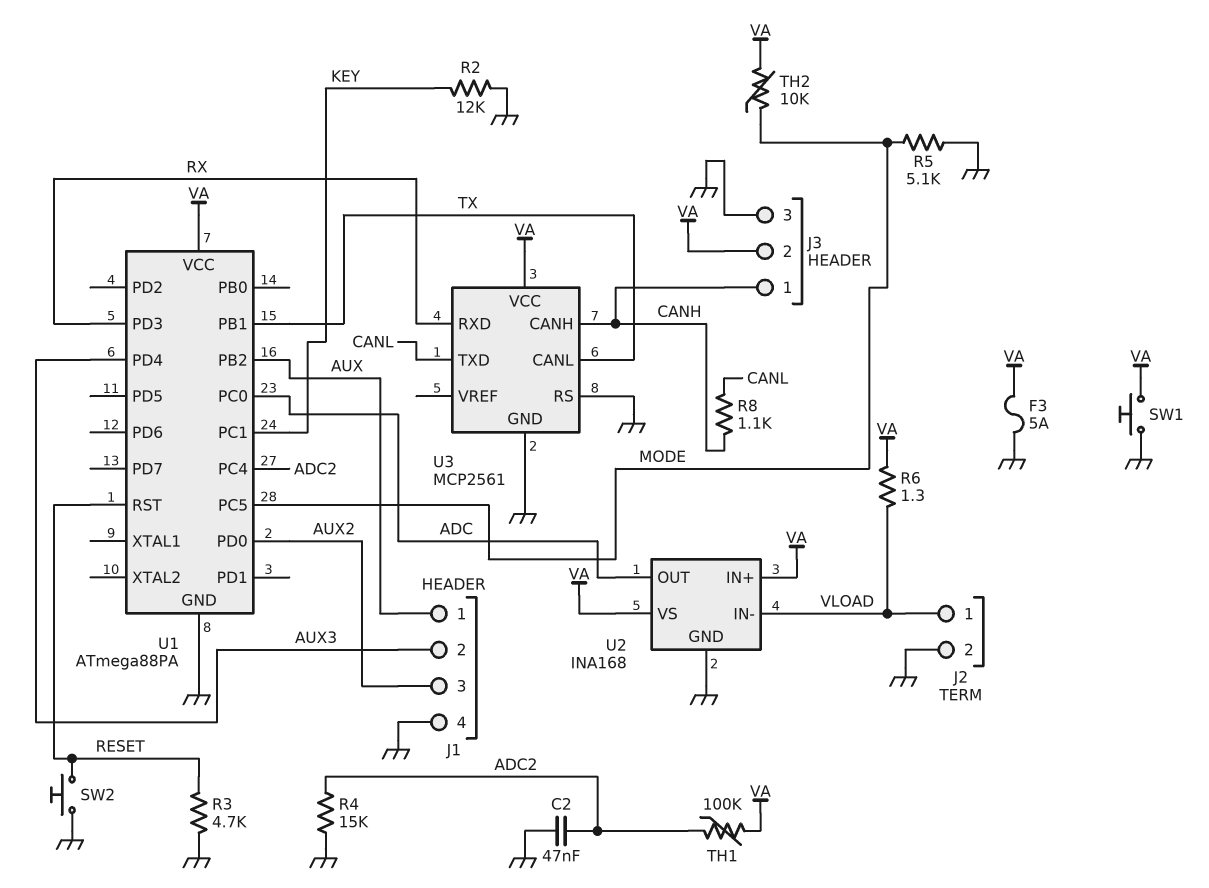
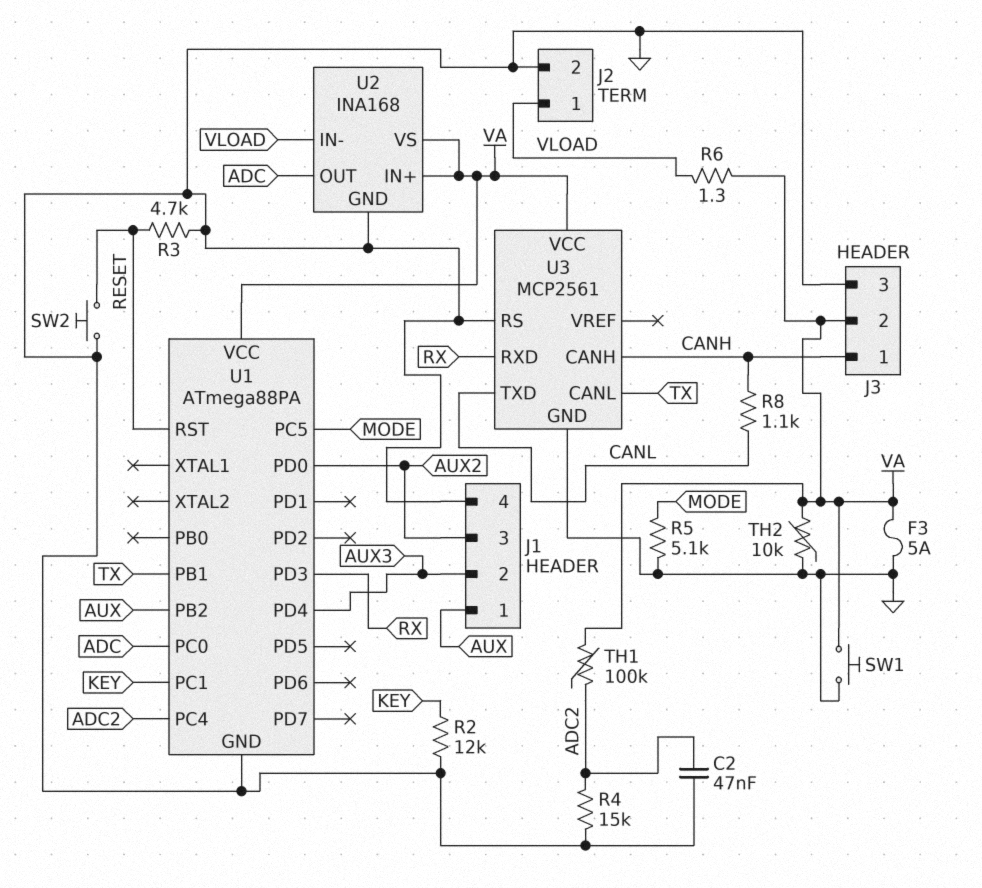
TH2: 10k (MODE, VA) -> 10k (GND, VA)

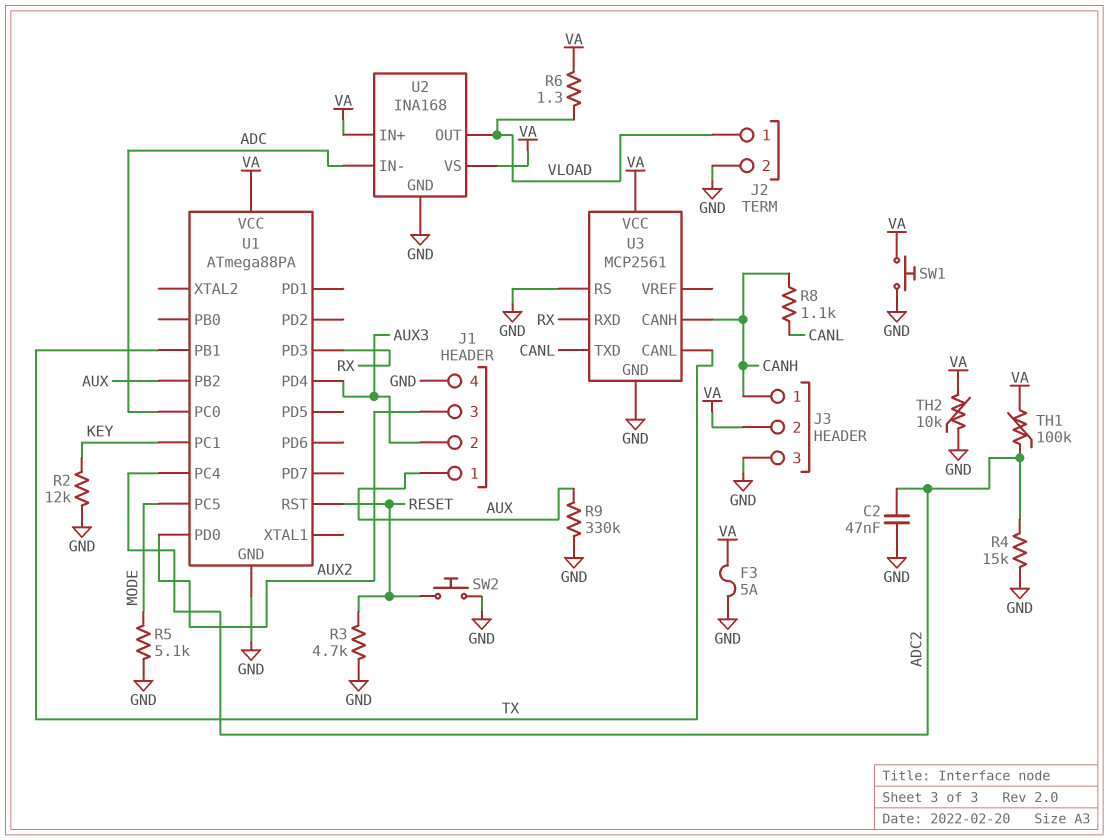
R9: none -> 330k (AUX, GND)
U2 pin IN-: VLOAD -> ADC
U2 pin OUT: ADC -> VLOAD

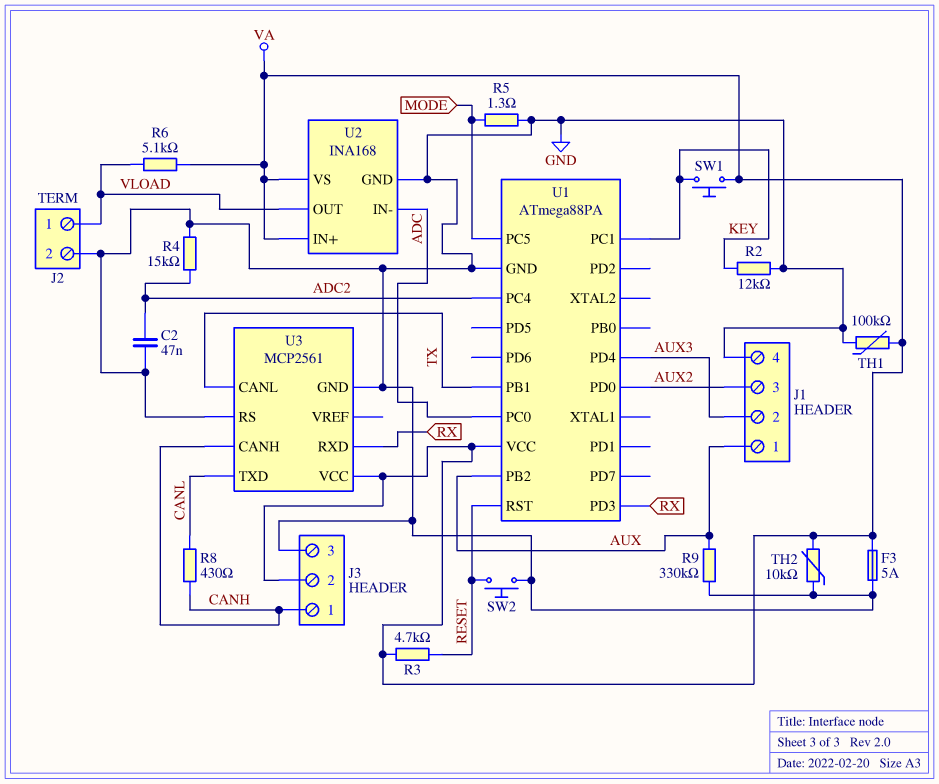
R3: 4.7k (GND, RESET) -> 4.7k (RESET, VA)
R5: 5.1k (GND, MODE) -> 1.3 (GND, MODE)
R6: 1.3 (VA, VLOAD) -> 5.1k (VA, VLOAD)
R8: 1.1k (CANH, CANL) -> 430 (CANH, CANL)
SW1: button (GND, VA) -> button (KEY, VA)
TH1: 100k (ADC2, VA) -> 100k (GND, VA)

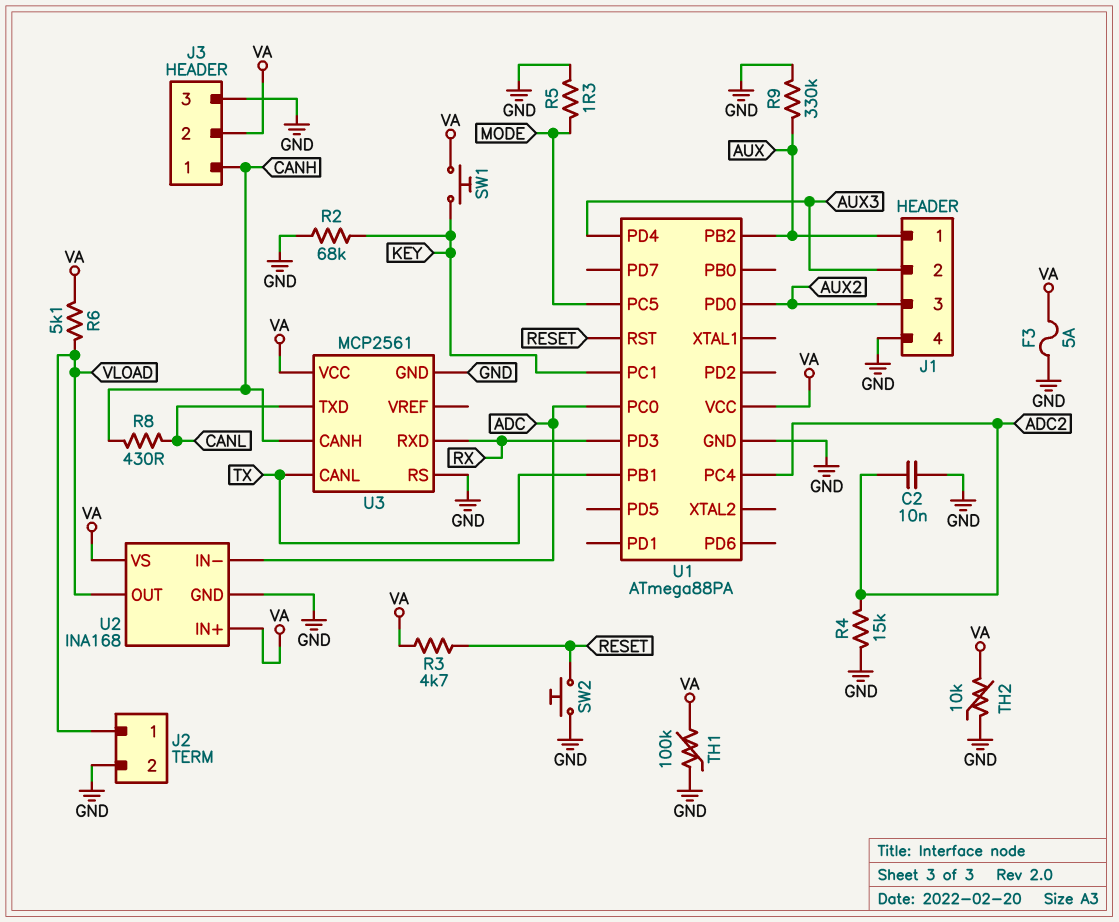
C2: 47nF (ADC2, GND) -> 10nF (ADC2, GND)
R2: 12k (GND, KEY) -> 68k (GND, KEY)

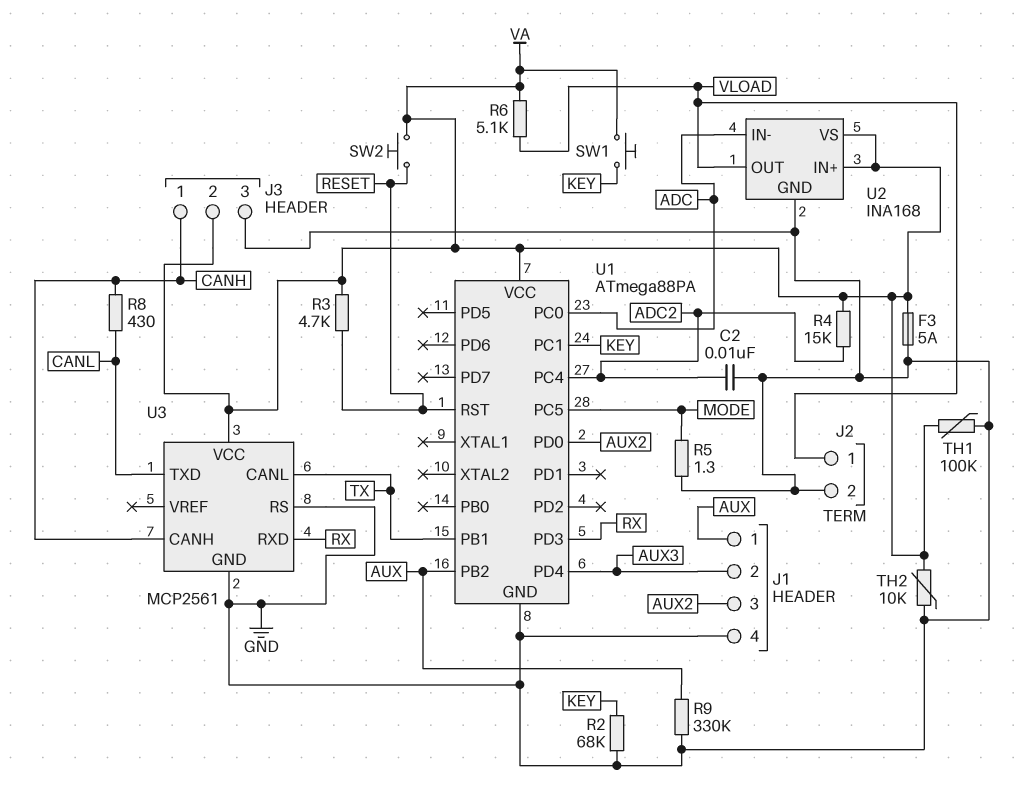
R4: 15k (ADC2, GND) -> 15k (ADC2, VA)
SW2: button (GND, RESET) -> button (RESET, VA)

